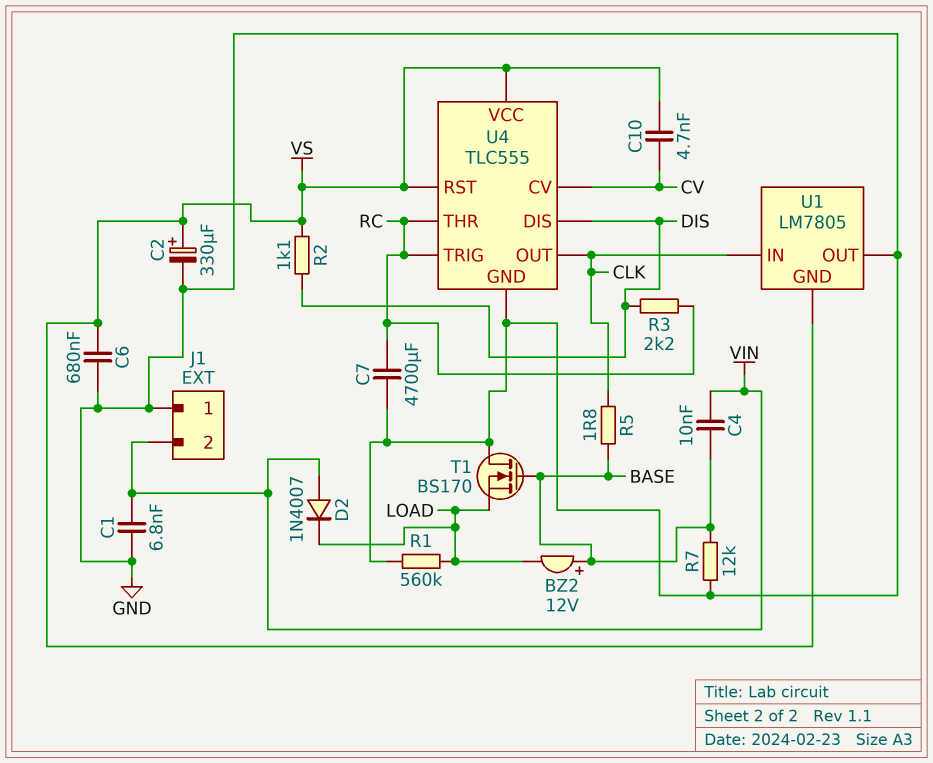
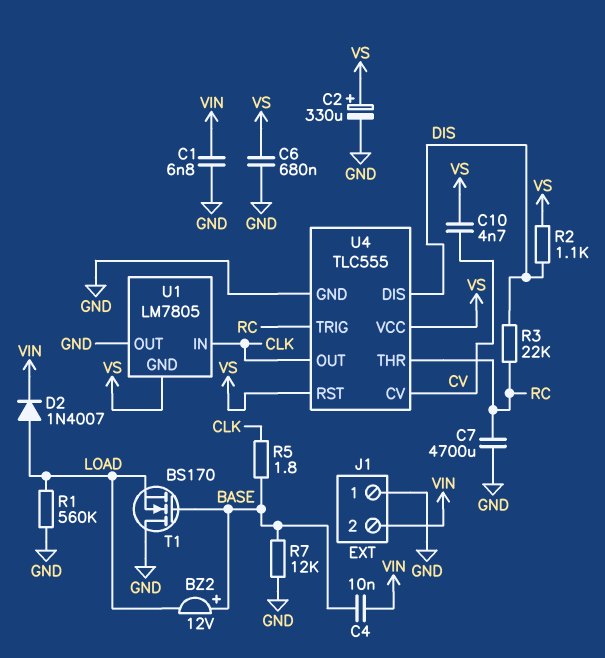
D2: diode 1N4007 (A VIN, K LOAD) -> diode 1N4007 (A LOAD, K VIN)
R3: 2.2k (DIS, RC) -> 22k (DIS, RC)

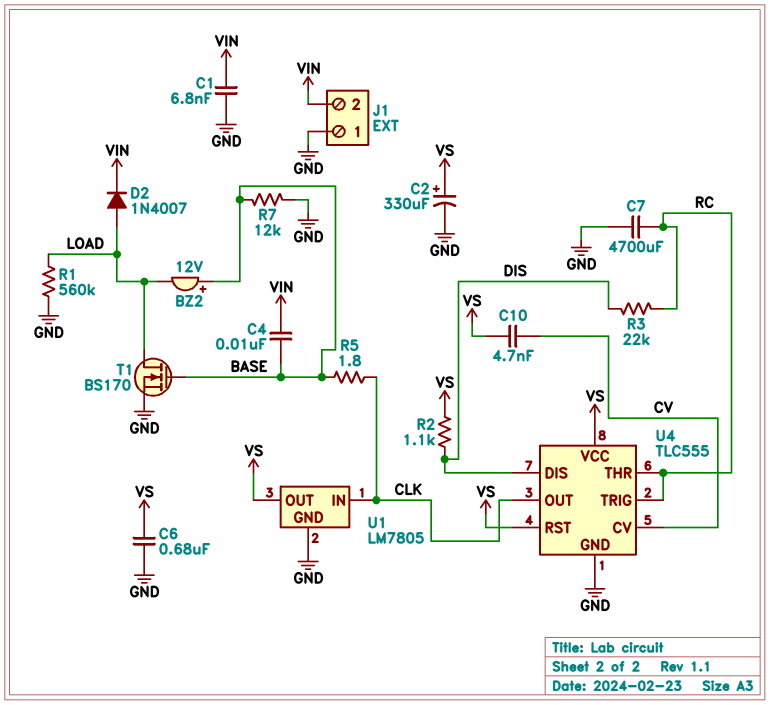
T1: NMOS BS170 (G BASE, D GND, S LOAD) -> NMOS BS170 (G BASE, D LOAD, S GND)
U1 pin GND: VS -> GND
U1 pin OUT: GND -> VS

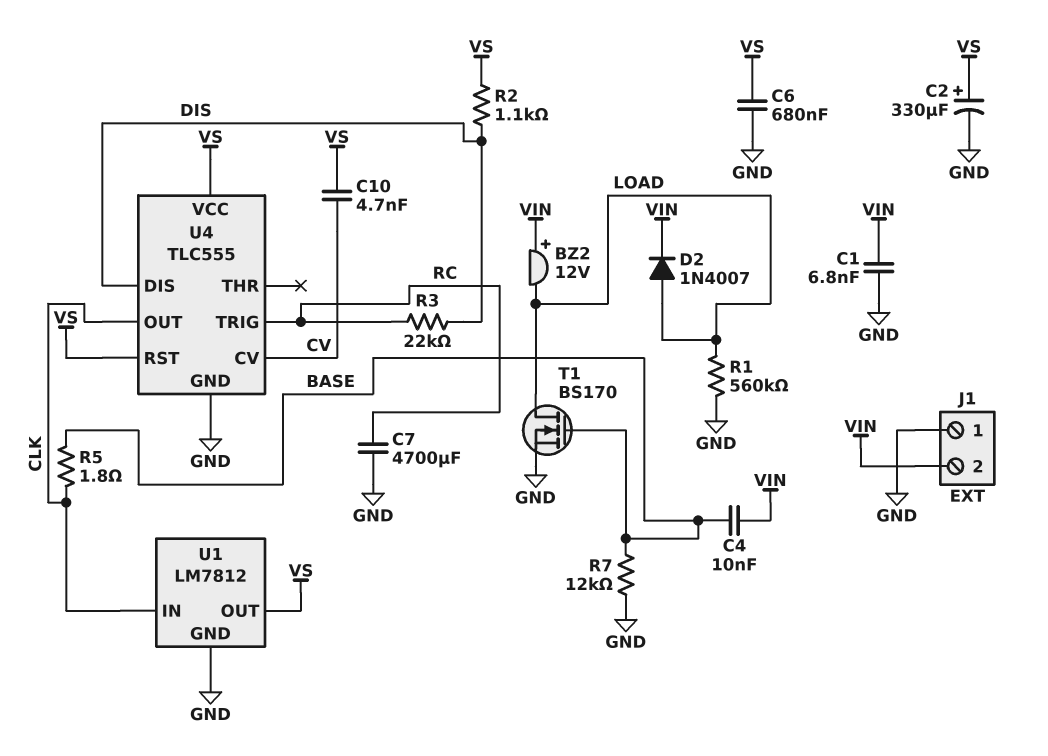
BZ2: buzzer 12V (plus BASE, minus LOAD) -> buzzer 12V (plus VIN, minus LOAD)
U1: LM7805 -> LM7812
U4 pin THR: RC -> none

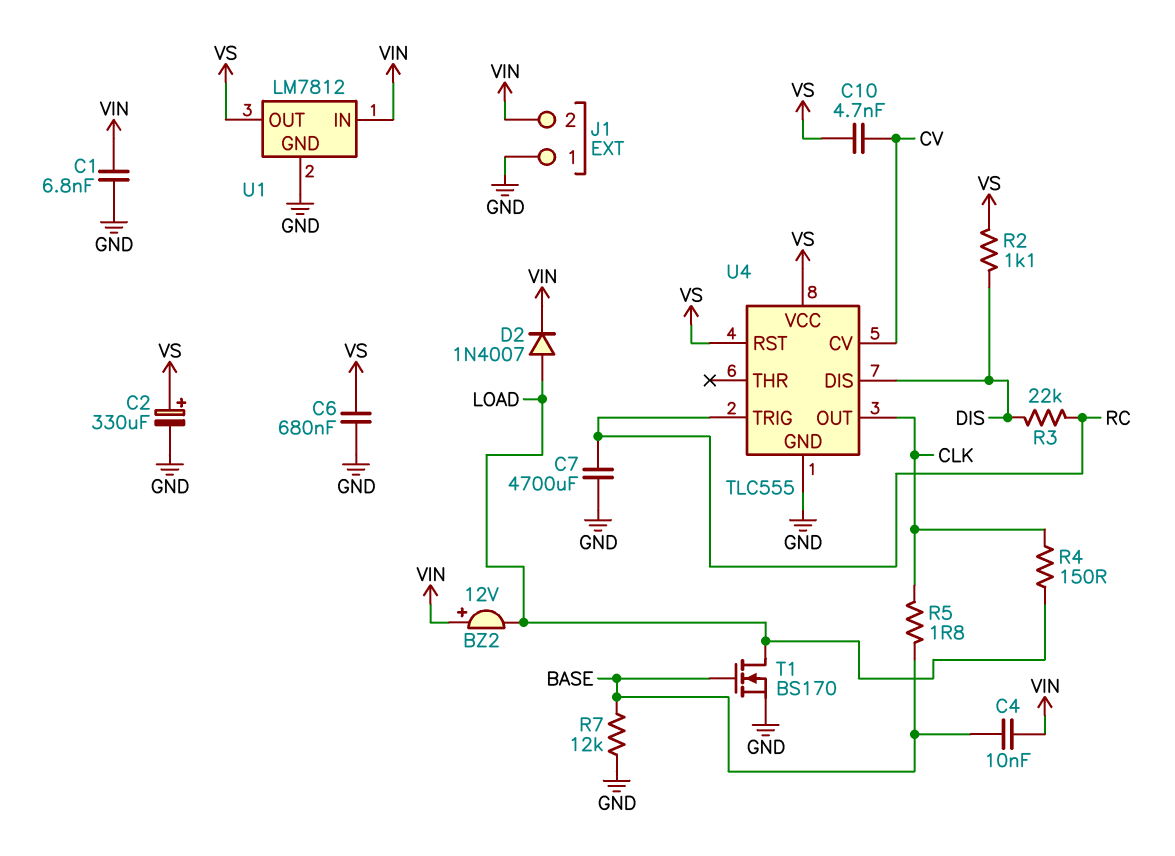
R1: 560k (GND, LOAD) -> none
R4: none -> 150 (CLK, LOAD)
U1 pin IN: CLK -> VIN

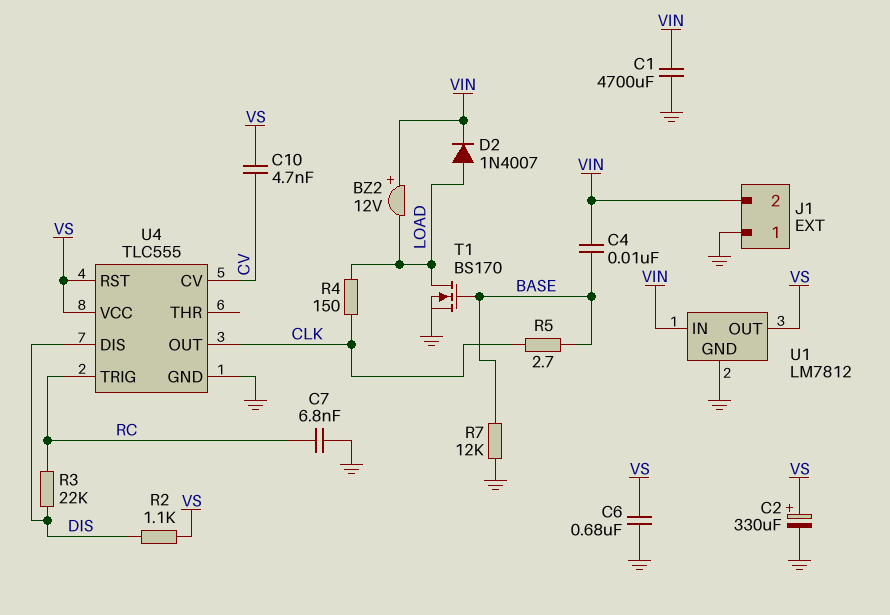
C1: 6.8nF (GND, VIN) -> 4700uF (GND, VIN)
C7: 4700uF (GND, RC) -> 6.8nF (GND, RC)
R5: 1.8 (BASE, CLK) -> 2.7 (BASE, CLK)

